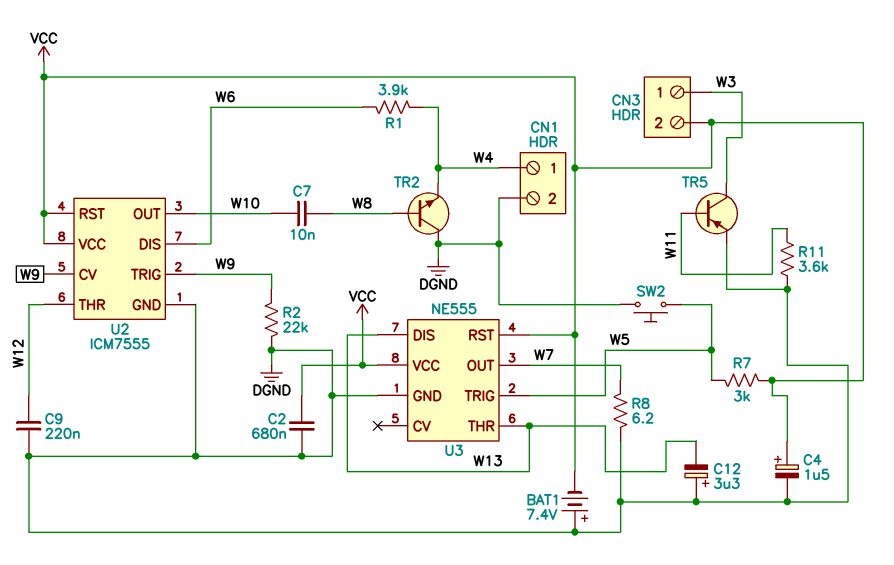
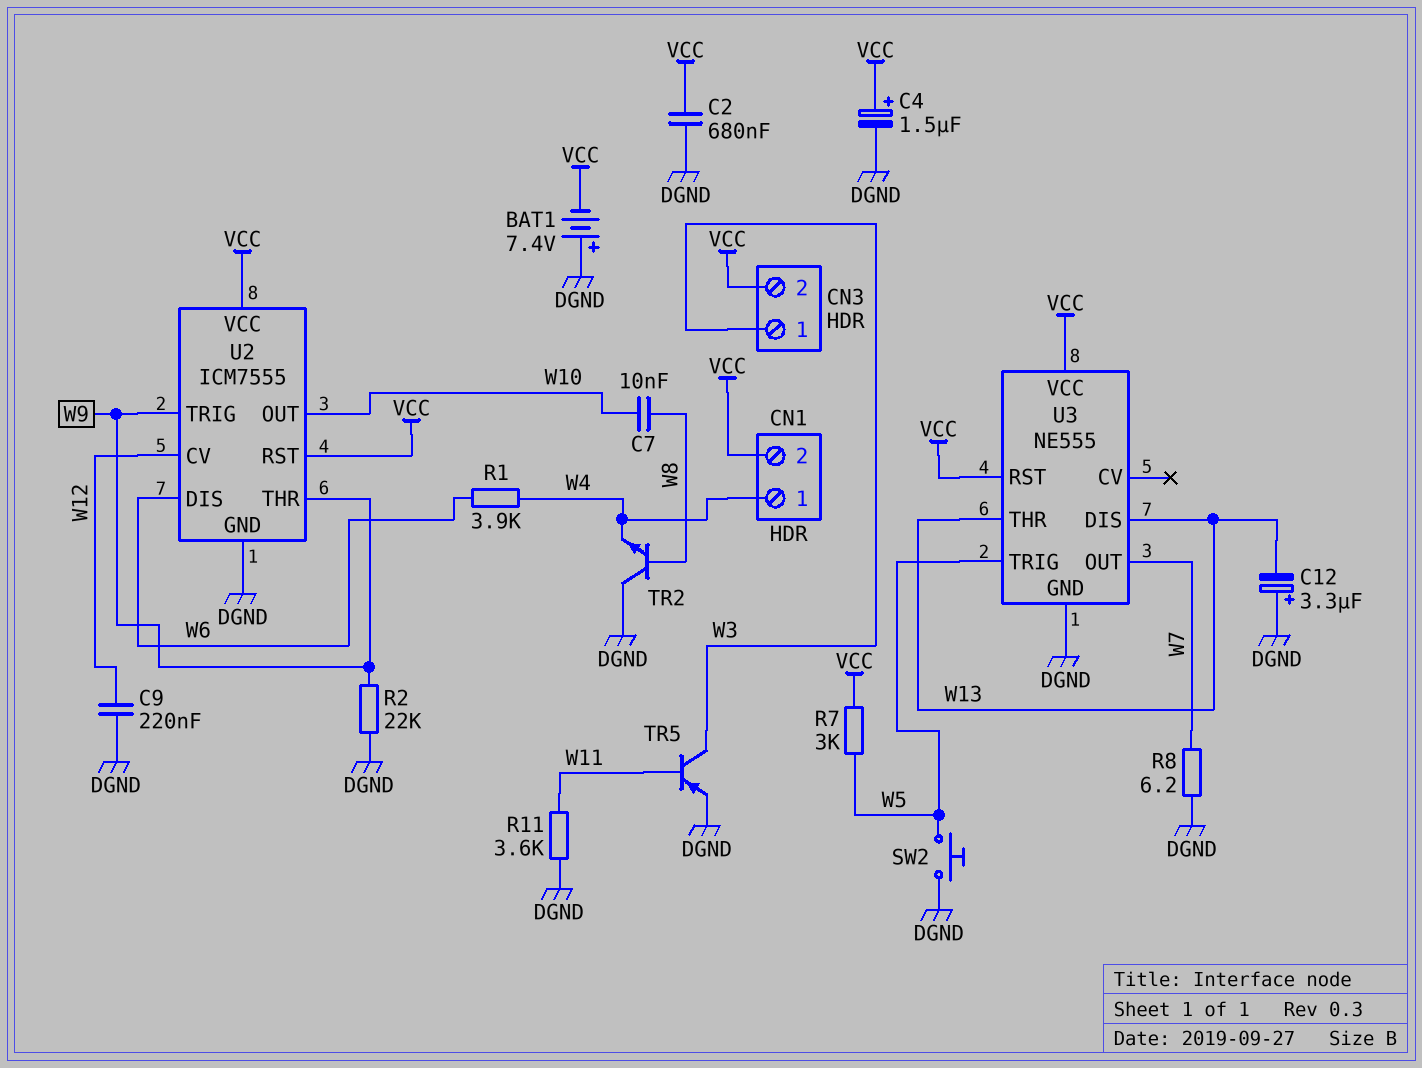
CN1 pin 2: DGND -> VCC
U2 pin CV: W9 -> W12
U2 pin THR: W12 -> W9

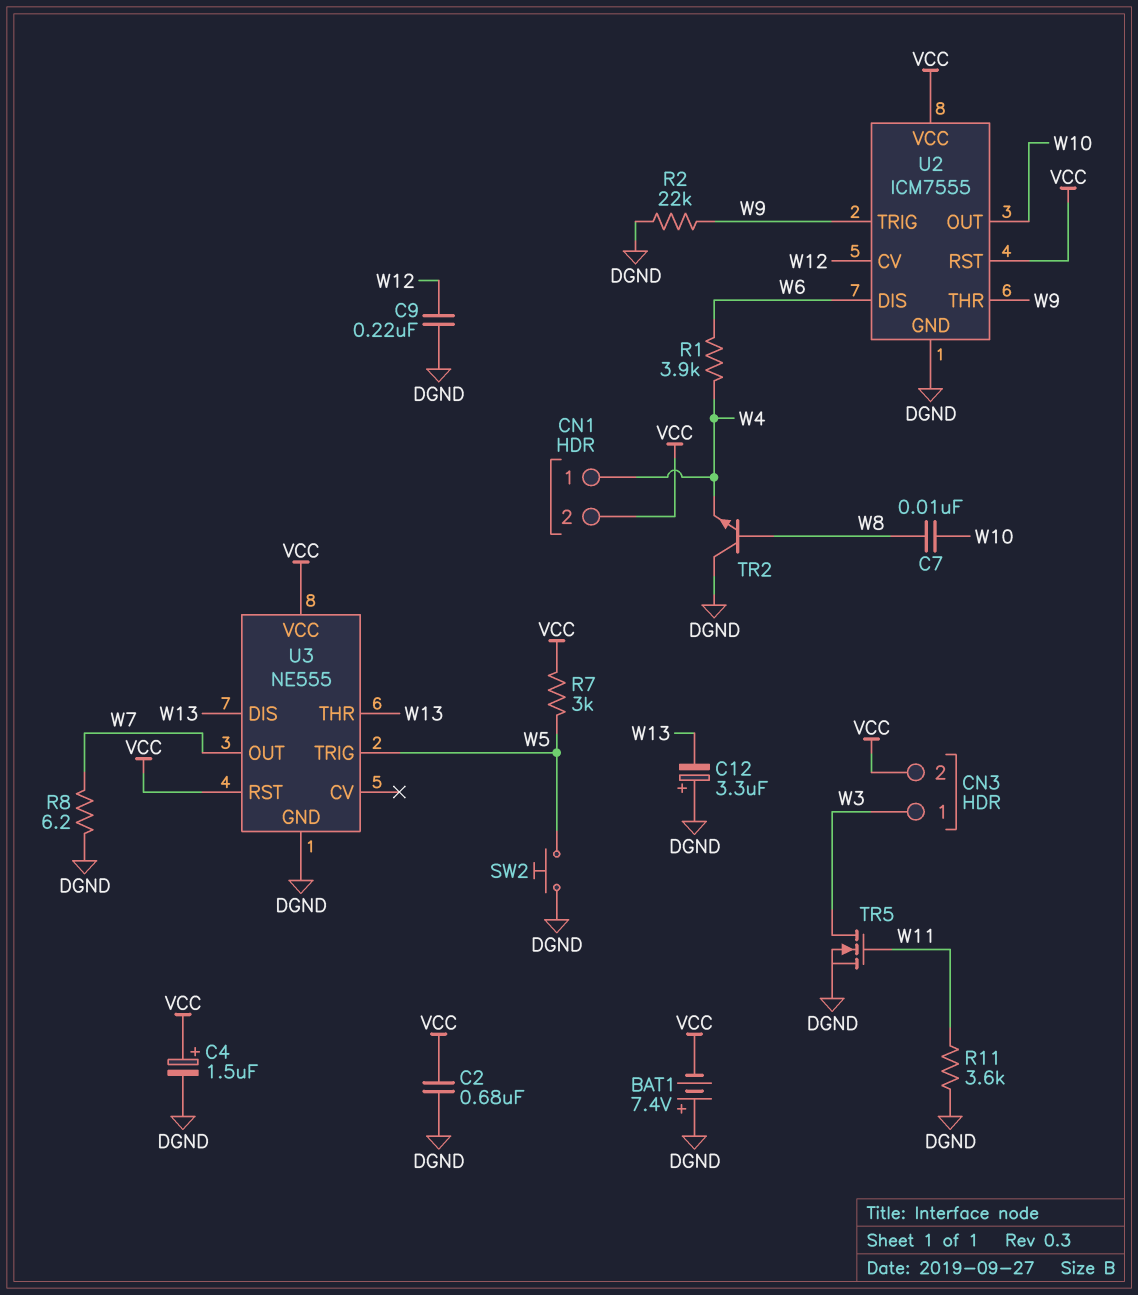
TR5: PNP (B W11, C W3, E DGND) -> NMOS (G W11, D W3, S DGND)

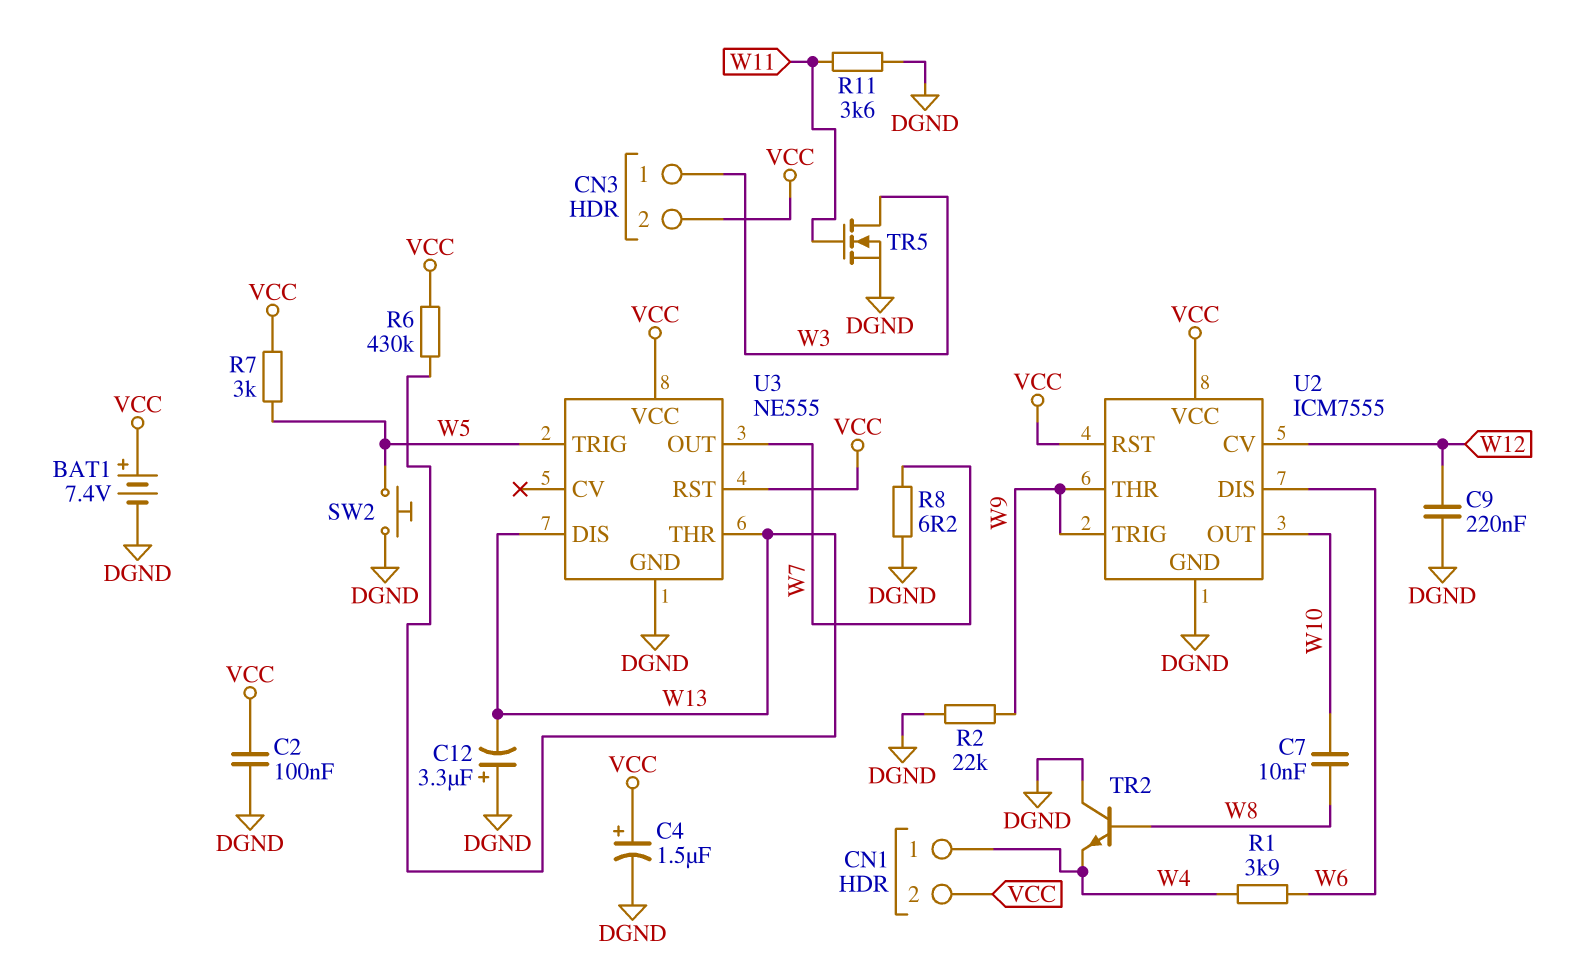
BAT1: 7.4V (plus DGND, minus VCC) -> 7.4V (plus VCC, minus DGND)
C2: 680nF (DGND, VCC) -> 100nF (DGND, VCC)
R6: none -> 430k (VCC, W13)

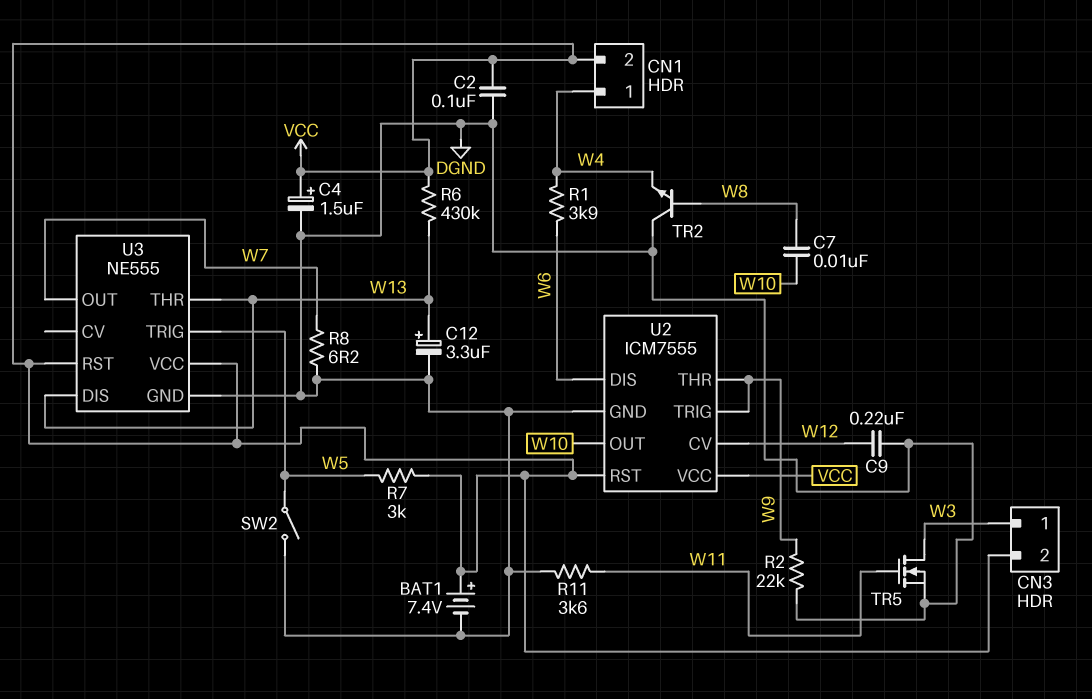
C12: 3.3uF (plus DGND, minus W13) -> 3.3uF (plus W13, minus DGND)
SW2: button (DGND, W5) -> switch (DGND, W5)

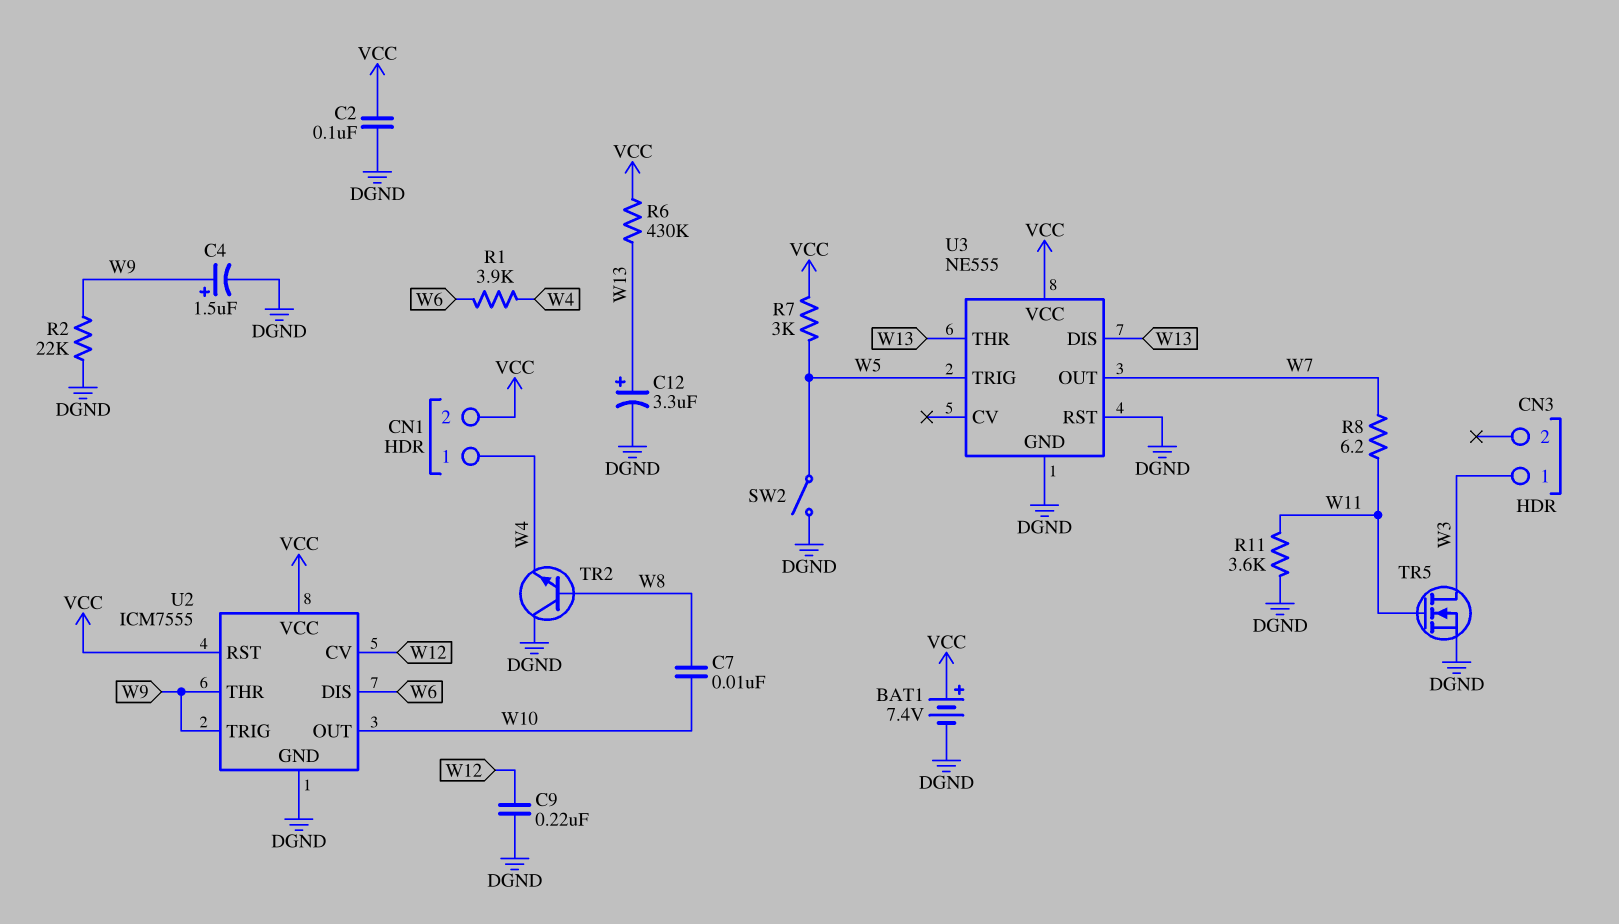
C4: 1.5uF (plus VCC, minus DGND) -> 1.5uF (plus W9, minus DGND)
CN3 pin 2: VCC -> none
R8: 6.2 (DGND, W7) -> 6.2 (W7, W11)
U3 pin RST: VCC -> DGND

